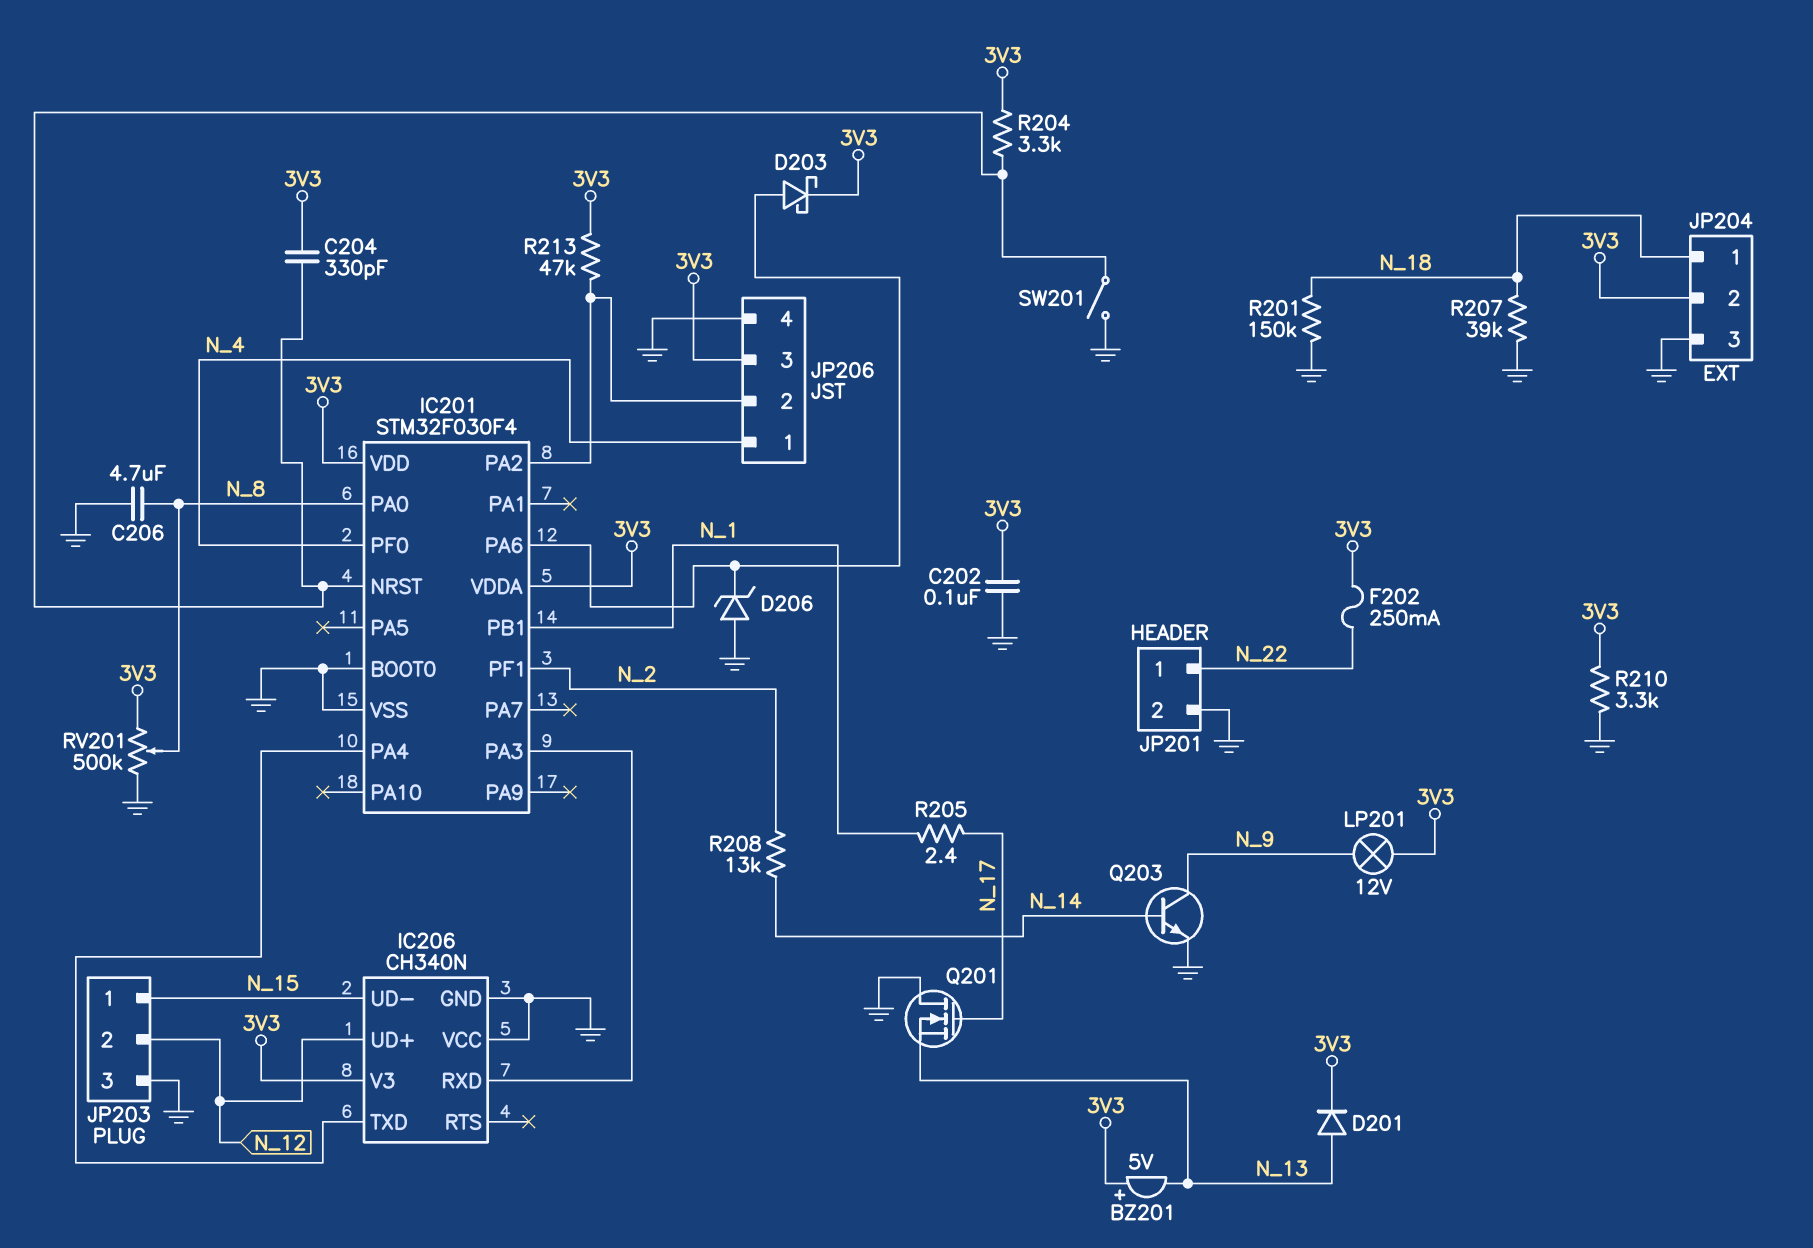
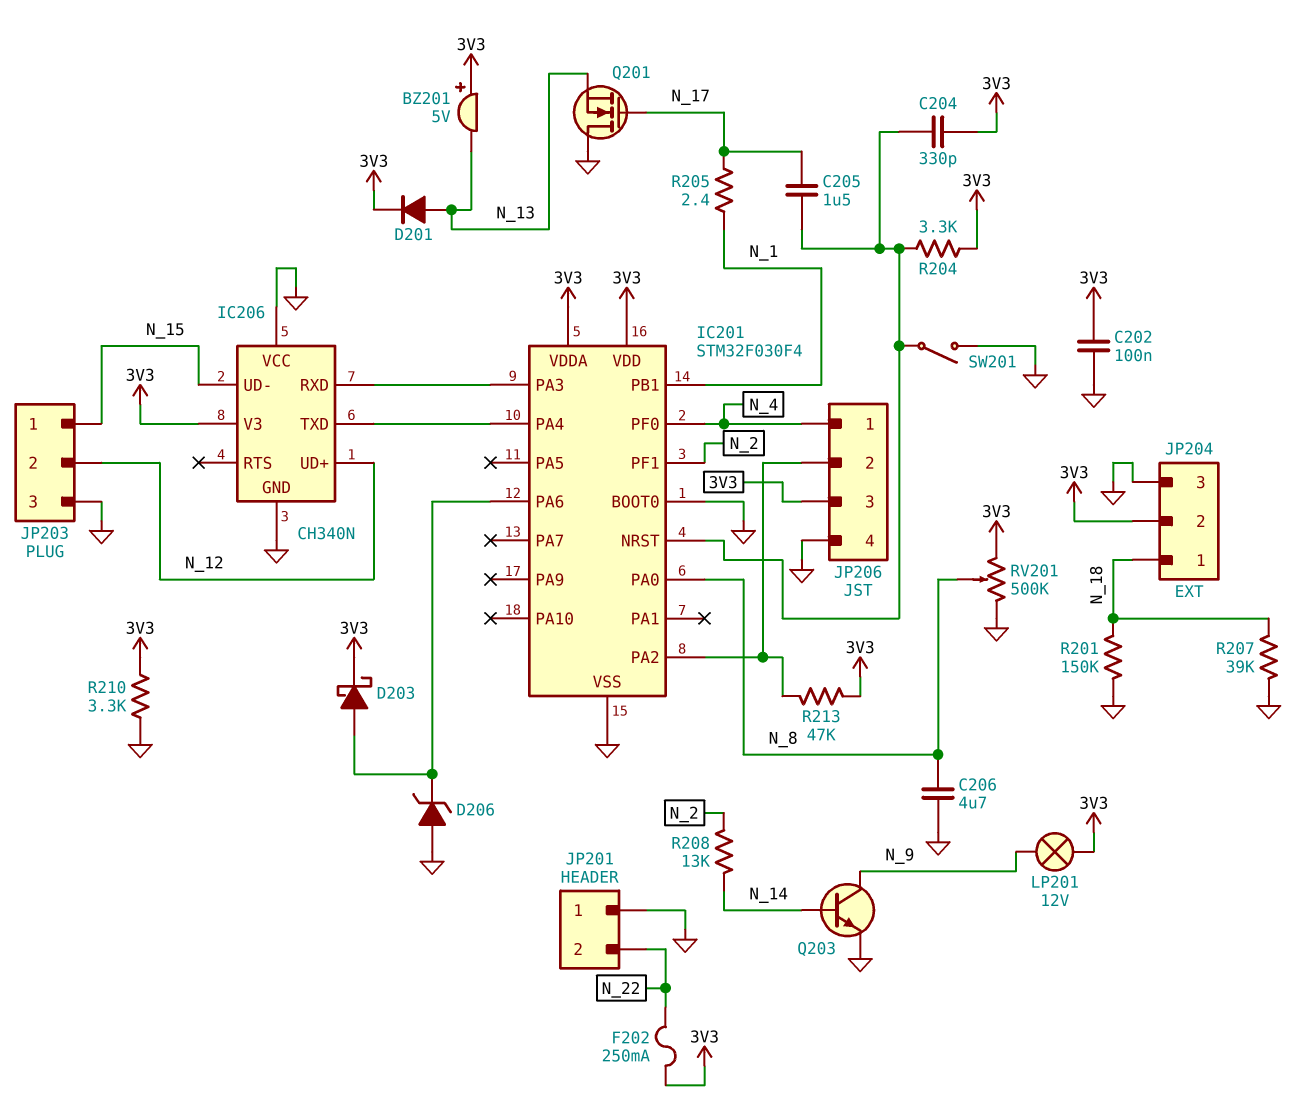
C205: none -> 1.5uF (IC201/NRST, N_17)
JP201 pin 1: N_22 -> GND
JP201 pin 2: GND -> N_22

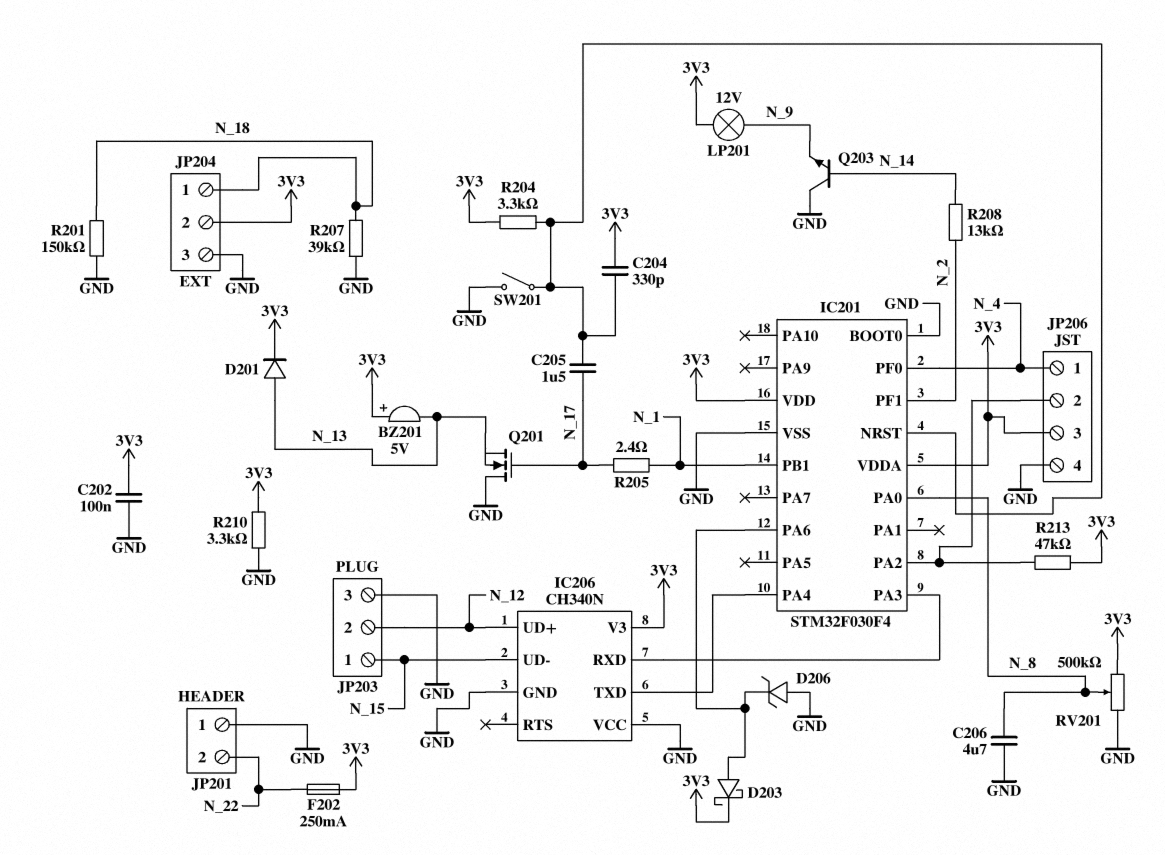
Q203: NPN (B N_14, C N_9, E GND) -> NPN (B N_14, C GND, E N_9)

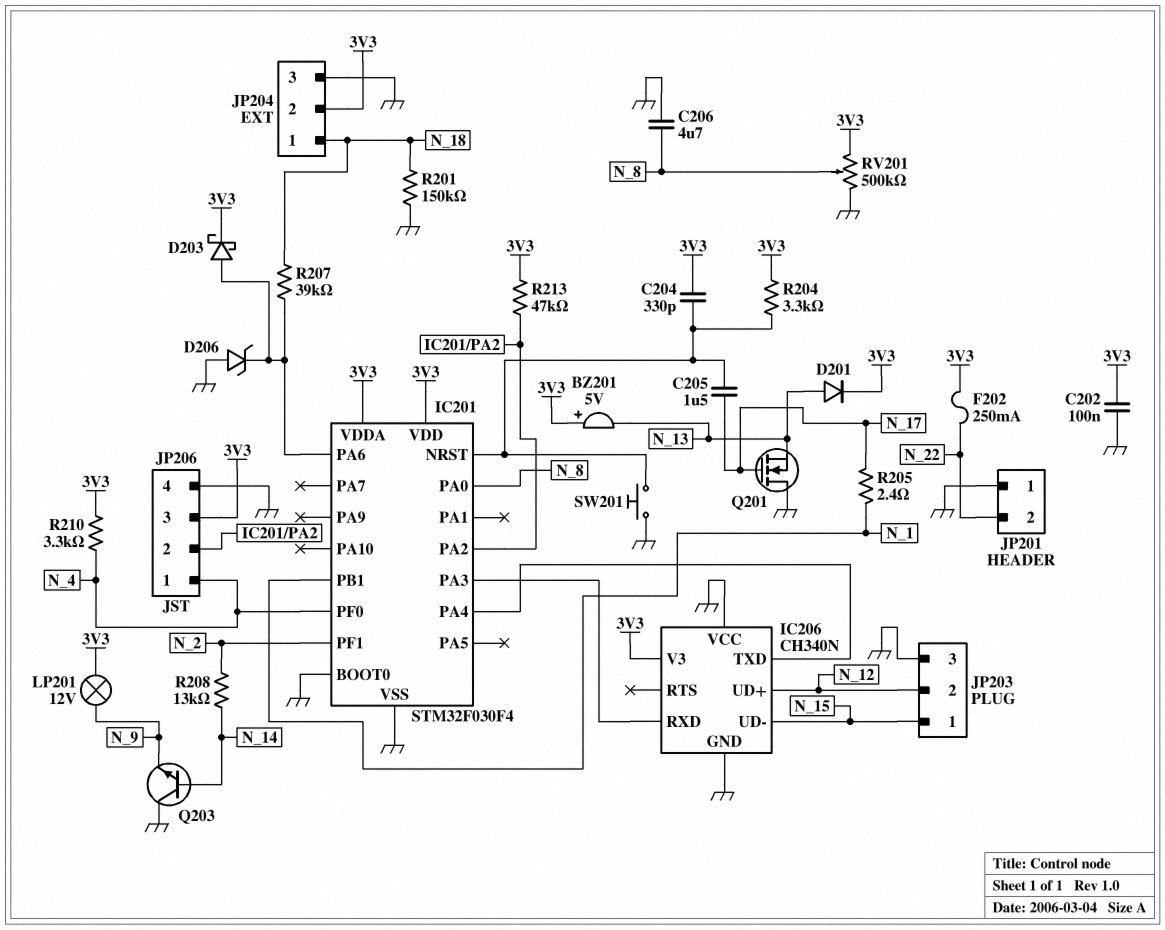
R207: 39k (GND, N_18) -> 39k (IC201/PA6, N_18)
R210: 3.3k (3V3, GND) -> 3.3k (3V3, N_4)
SW201: switch (GND, IC201/NRST) -> button (GND, IC201/NRST)

